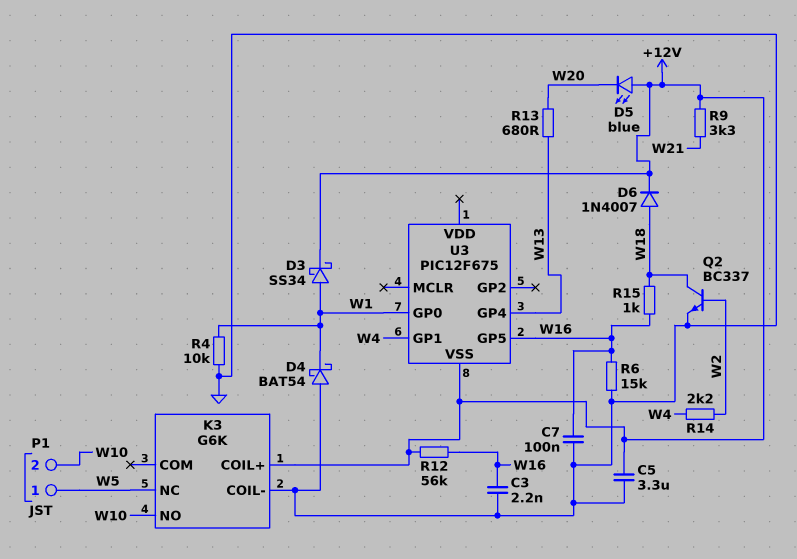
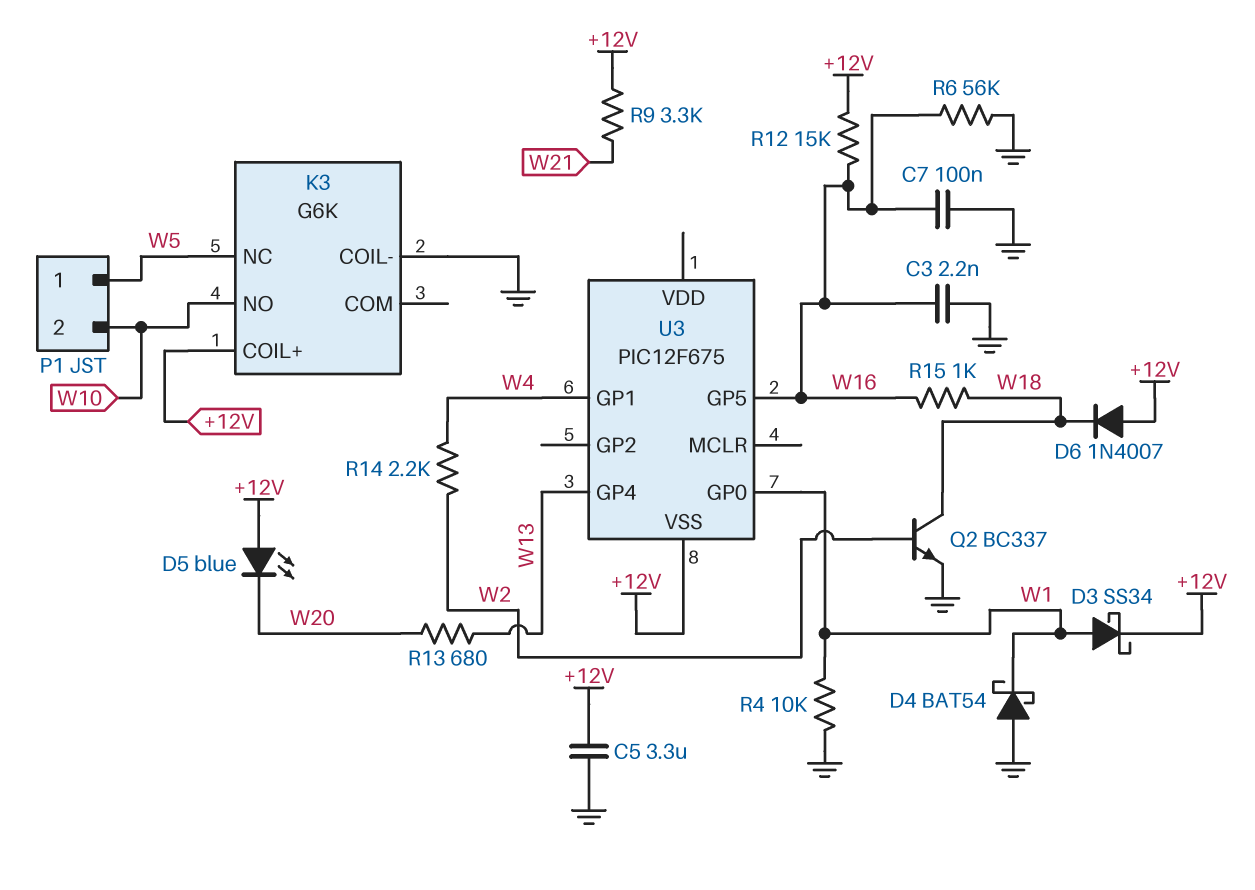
D6: diode 1N4007 (A W18, K +12V) -> diode 1N4007 (A +12V, K W18)
R6: 15k (GND, W16) -> 56k (GND, W16)
R12: 56k (+12V, W16) -> 15k (+12V, W16)

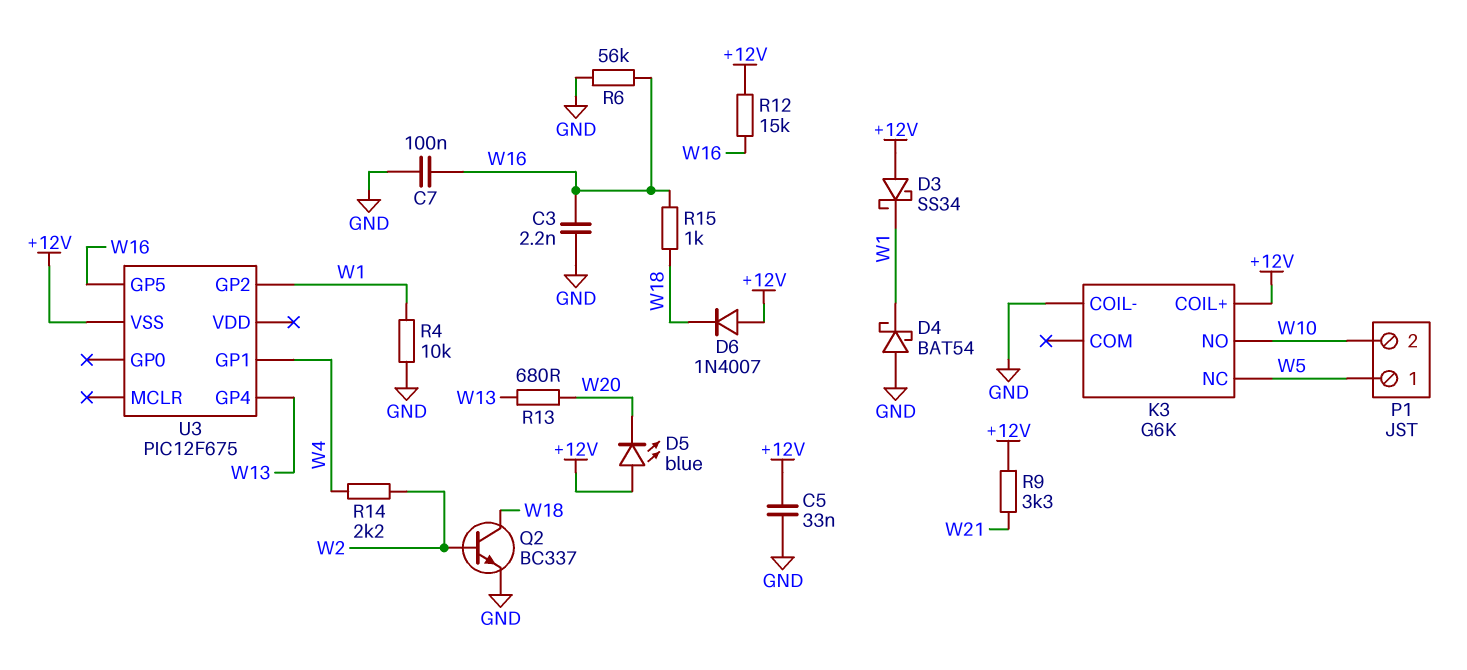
C5: 3.3uF (+12V, GND) -> 33nF (+12V, GND)
D3: schottky SS34 (A W1, K +12V) -> schottky SS34 (A +12V, K W1)
U3 pin GP0: W1 -> none
U3 pin GP2: none -> W1

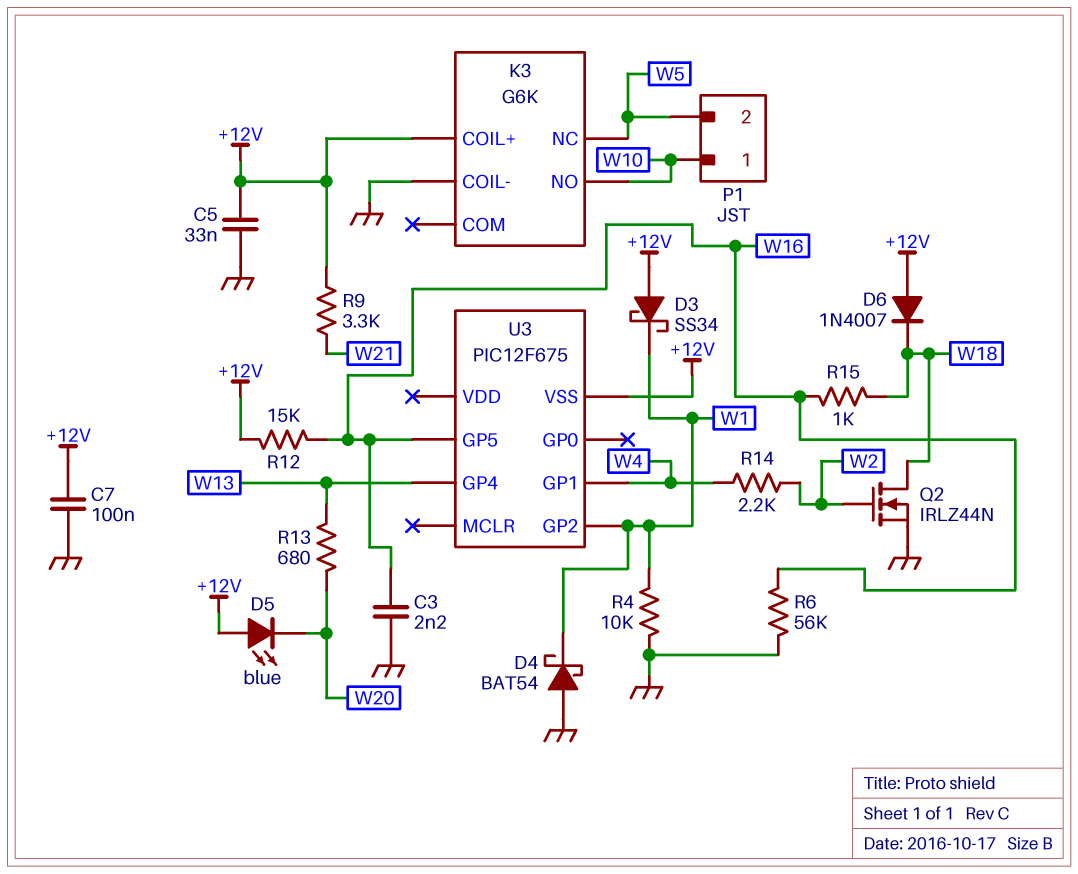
C7: 100nF (GND, W16) -> 100nF (+12V, GND)
P1 pin 1: W5 -> W10
P1 pin 2: W10 -> W5
Q2: NPN BC337 (B W2, C W18, E GND) -> NMOS IRLZ44N (G W2, D W18, S GND)

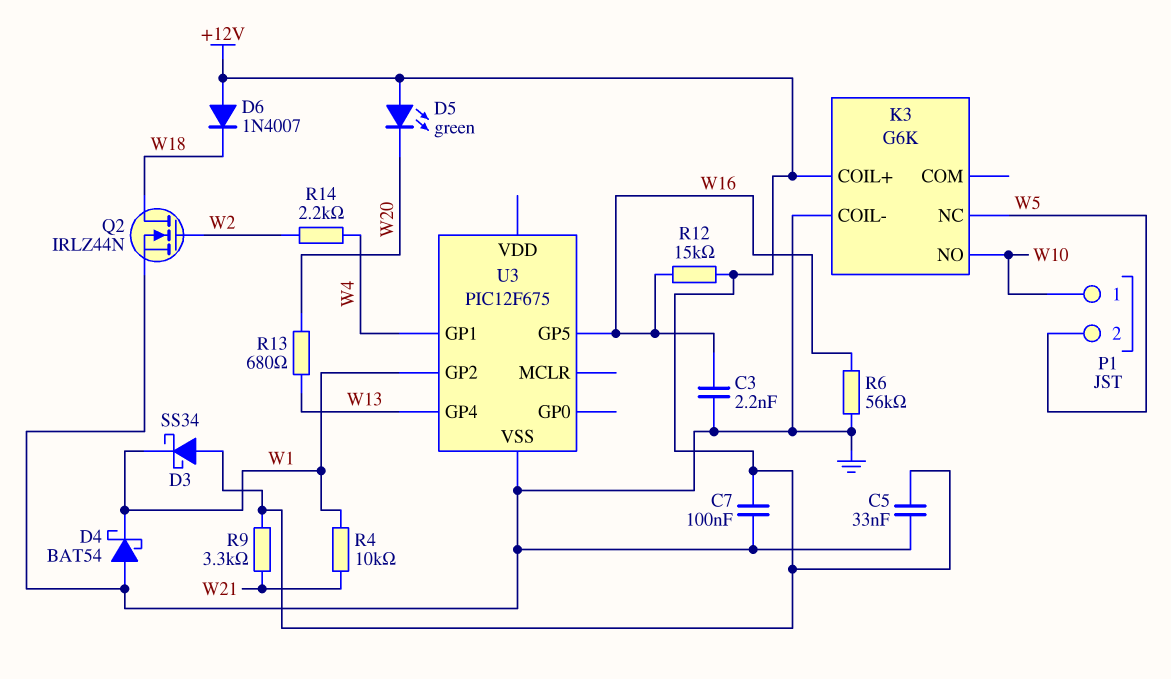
D5: LED blue (A +12V, K W20) -> LED green (A +12V, K W20)
R4: 10k (GND, W1) -> 10k (W1, W21)
R15: 1k (W16, W18) -> none
U3 pin VSS: +12V -> GND

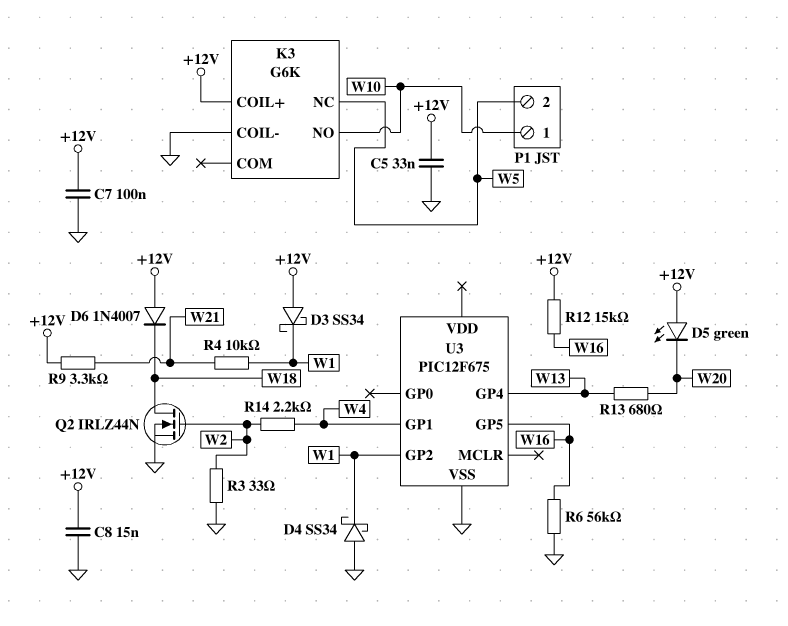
C3: 2.2nF (GND, W16) -> none
C8: none -> 15nF (+12V, GND)
D4: schottky BAT54 (A GND, K W1) -> schottky SS34 (A GND, K W1)
R3: none -> 33 (GND, W2)

